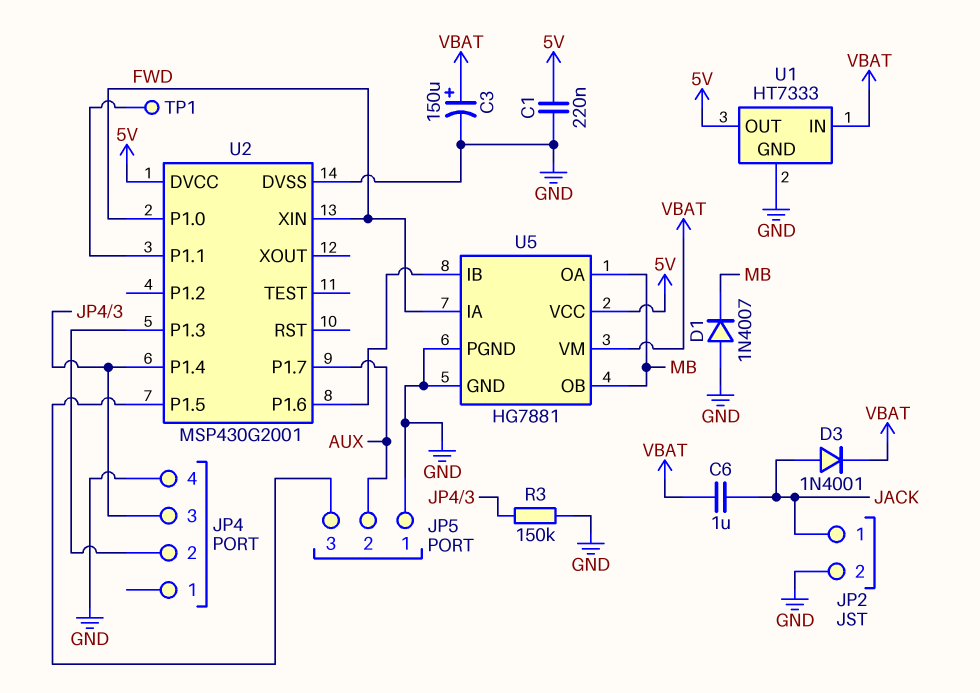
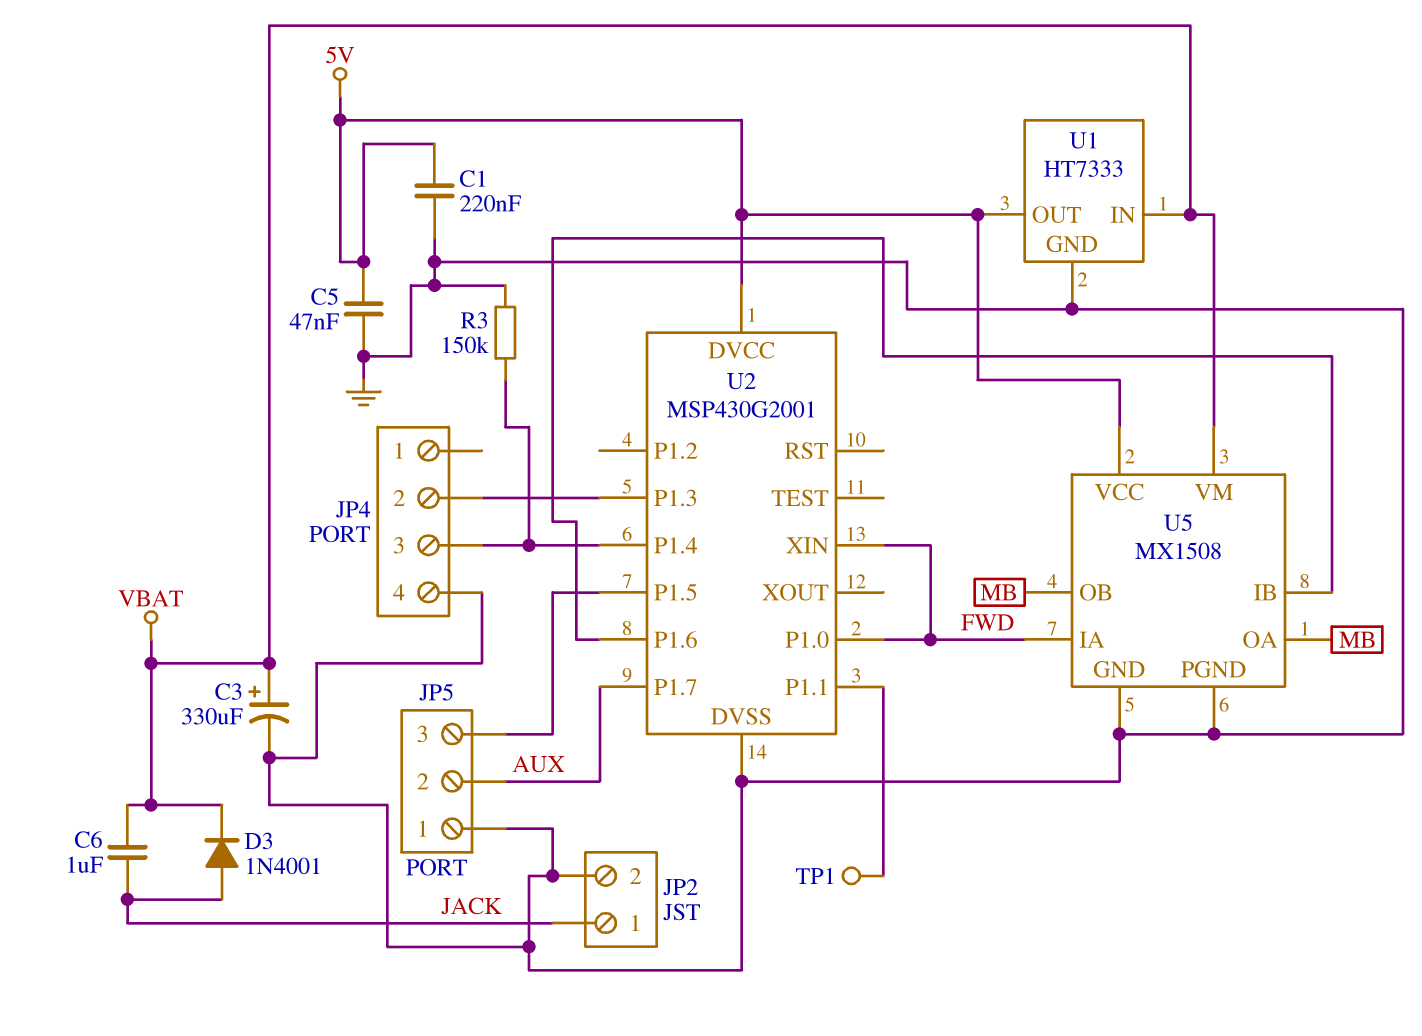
C3: 150uF (plus VBAT, minus GND) -> 330uF (plus VBAT, minus GND)
C5: none -> 47nF (5V, GND)
D1: diode 1N4007 (A GND, K MB) -> none
U5: HG7881 -> MX1508

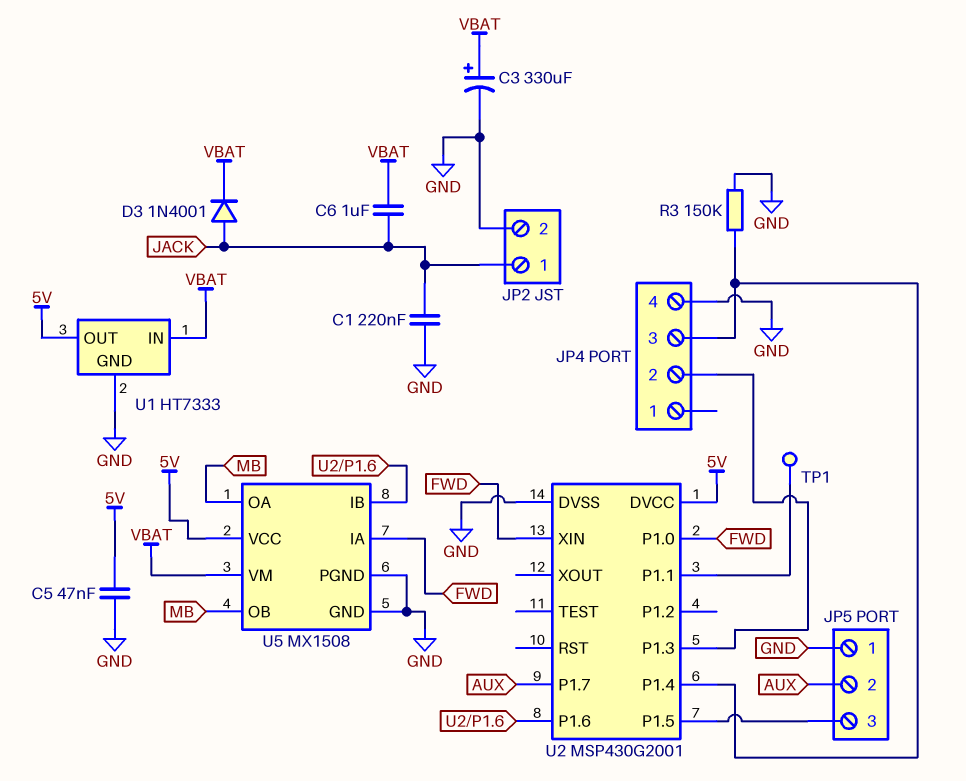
C1: 220nF (5V, GND) -> 220nF (GND, JACK)

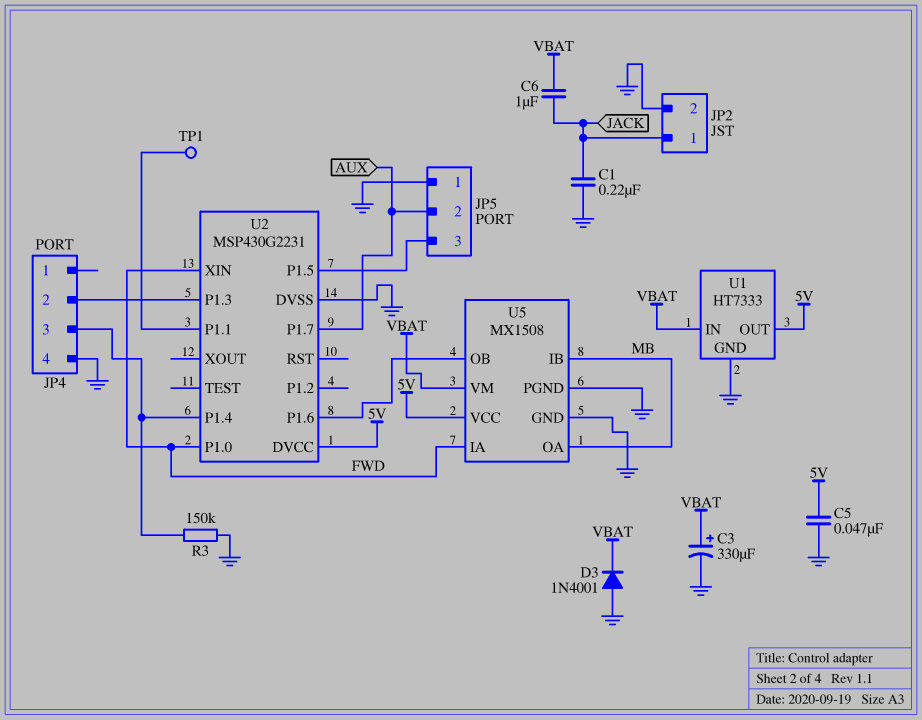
D3: diode 1N4001 (A JACK, K VBAT) -> diode 1N4001 (A GND, K VBAT)
U2: MSP430G2001 -> MSP430G2231
U5 pin IB: U2/P1.6 -> MB
U5 pin OB: MB -> U2/P1.6

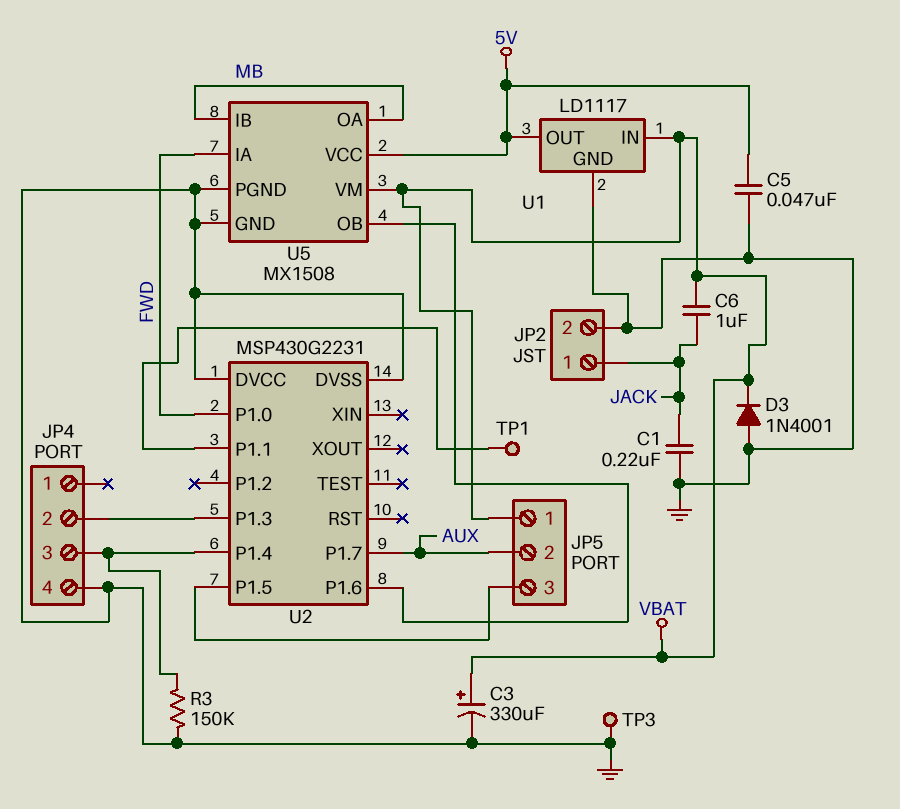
JP5 pin 1: GND -> VBAT
TP3: none -> test point (GND)
U1: HT7333 -> LD1117
U2 pin DVCC: 5V -> GND
U2 pin XIN: FWD -> none

